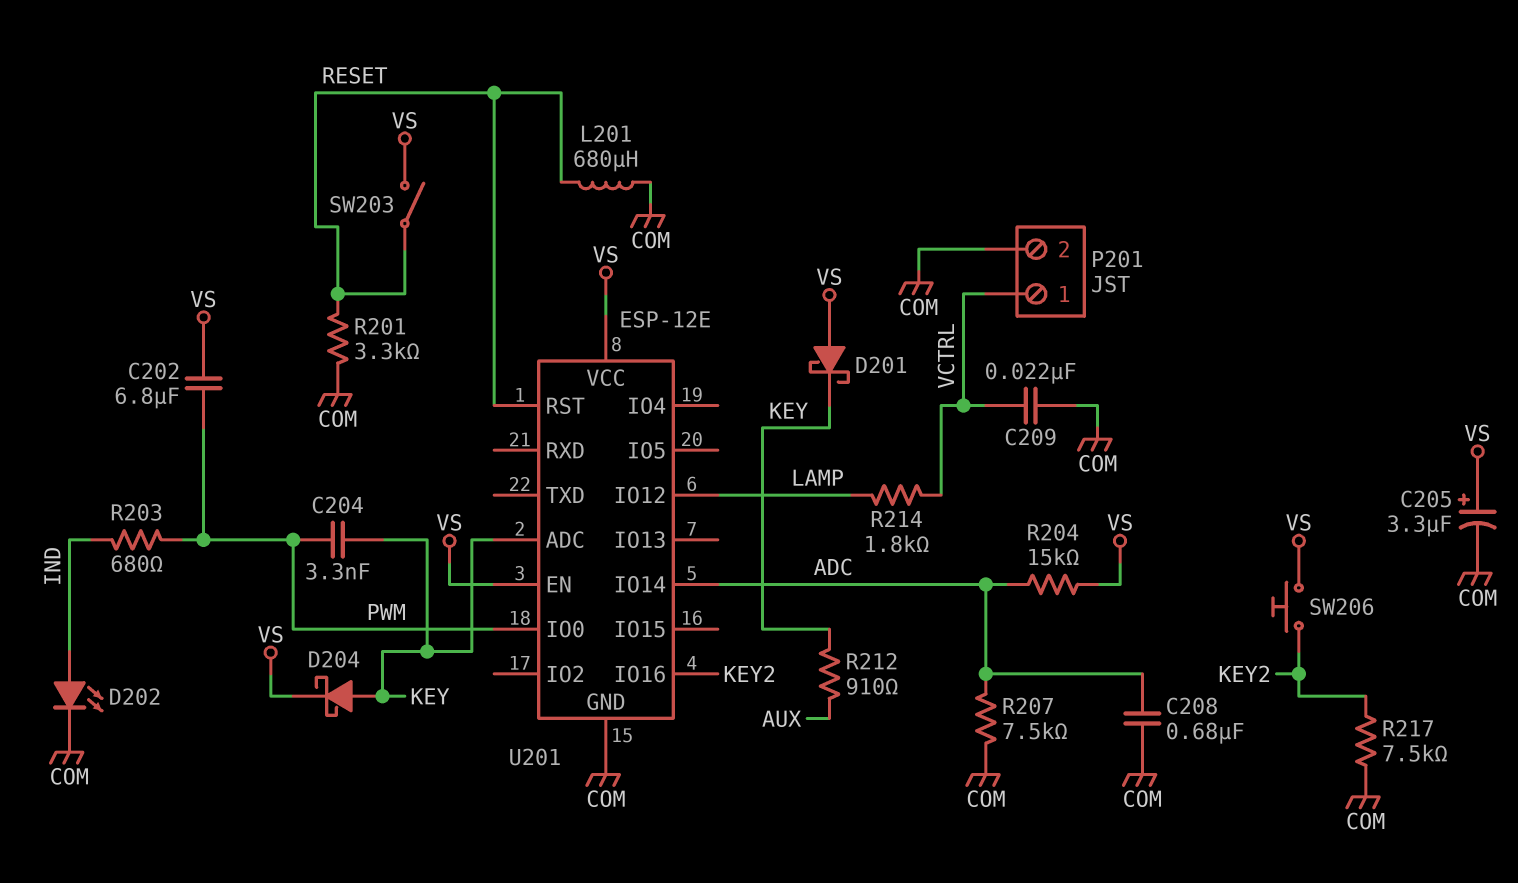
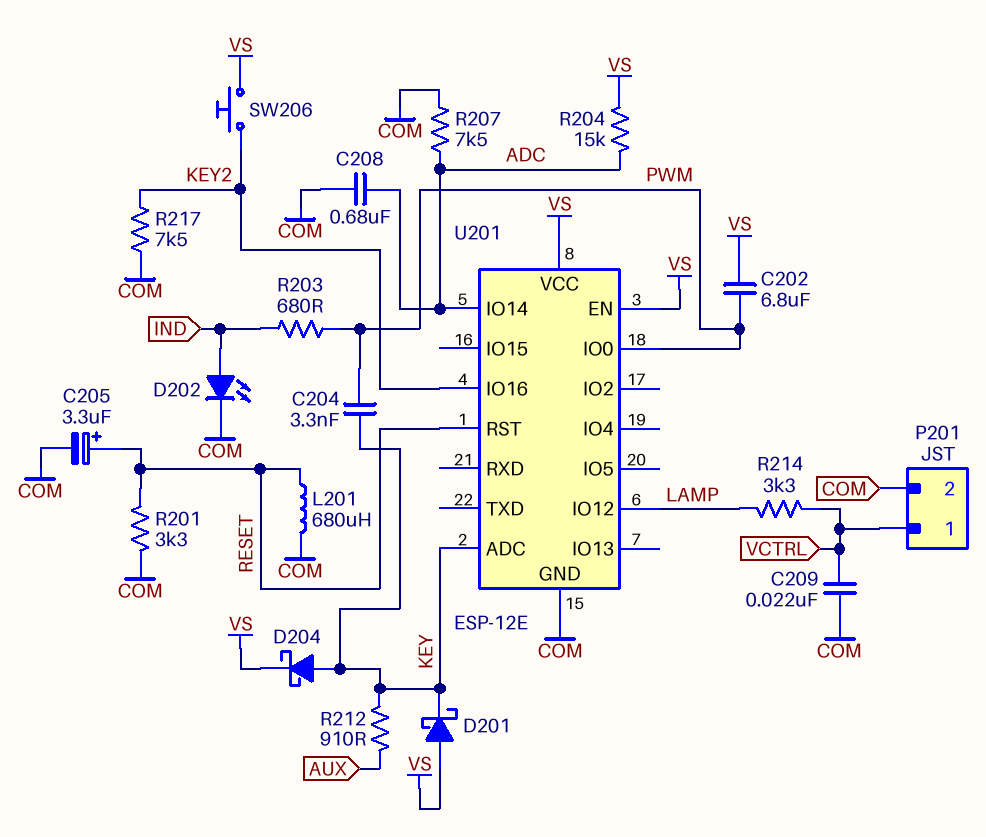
C205: 3.3uF (plus VS, minus COM) -> 3.3uF (plus RESET, minus COM)
R214: 1.8k (LAMP, VCTRL) -> 3.3k (LAMP, VCTRL)
SW203: switch (RESET, VS) -> none

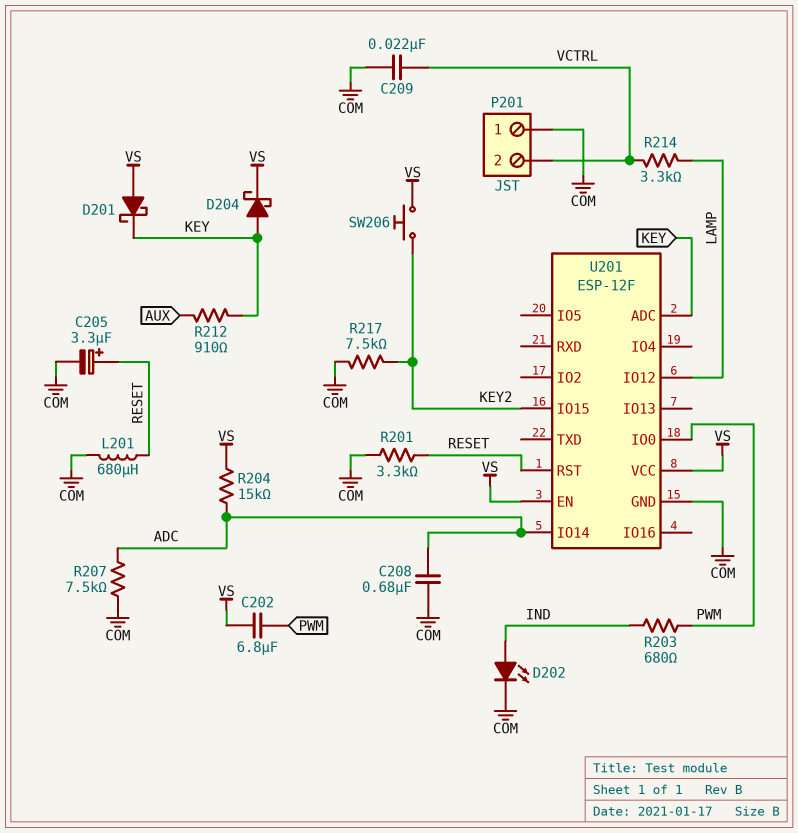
C204: 3.3nF (KEY, PWM) -> none
P201 pin 1: VCTRL -> COM
P201 pin 2: COM -> VCTRL
U201: ESP-12E -> ESP-12F
U201 pin IO15: none -> KEY2
U201 pin IO16: KEY2 -> none

